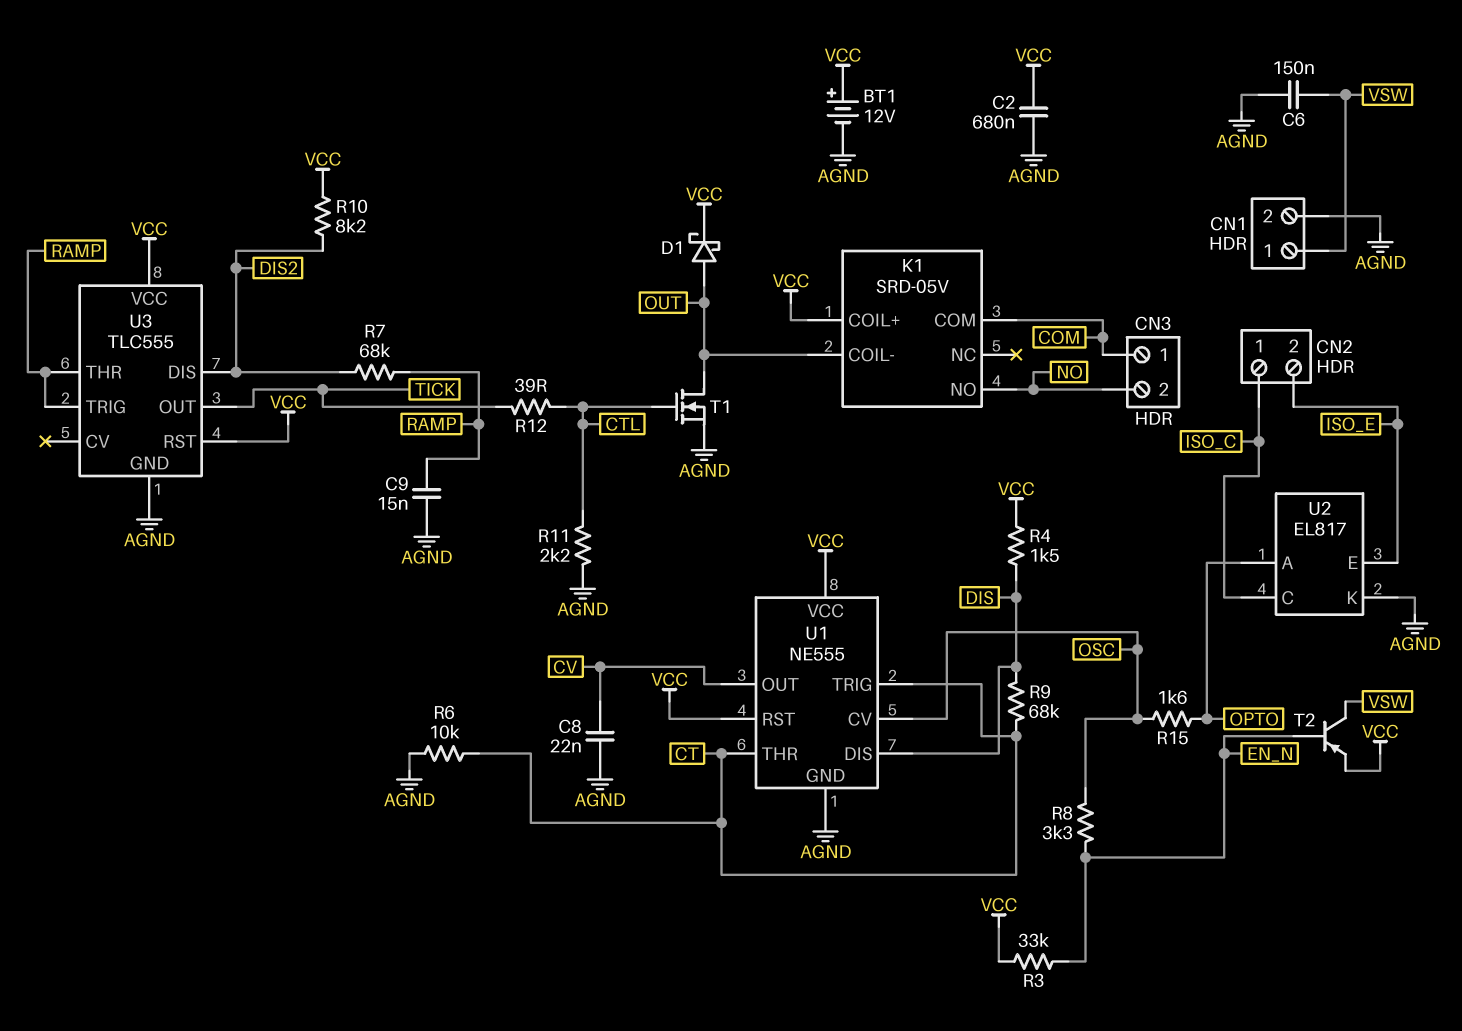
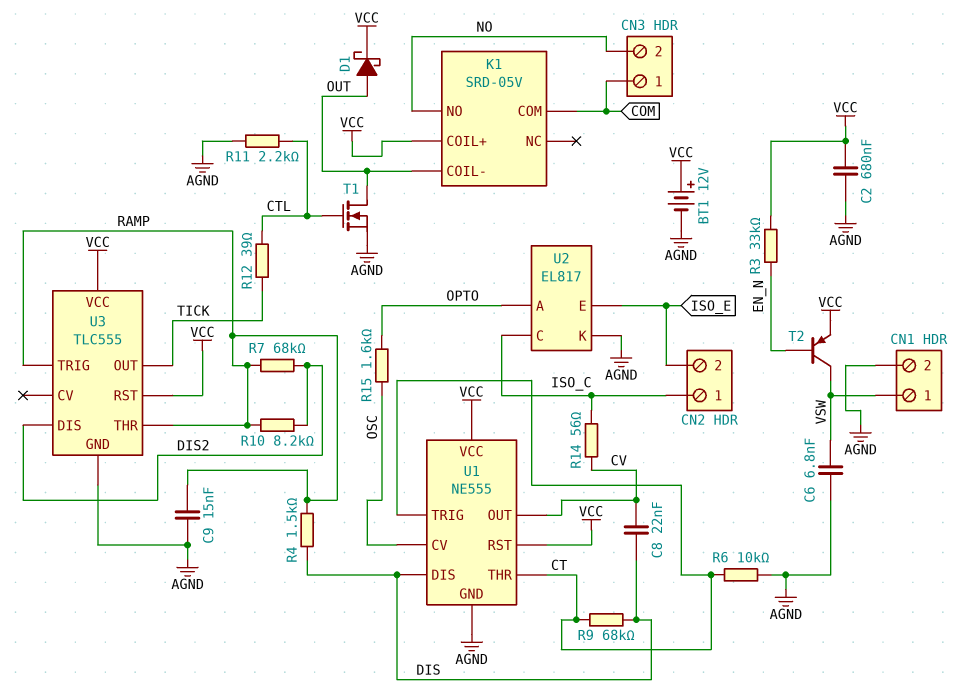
C6: 150nF (AGND, VSW) -> 6.8nF (AGND, VSW)
C8: 22nF (AGND, CV) -> 22nF (CV, DIS)
R4: 1.5k (DIS, VCC) -> 1.5k (DIS, RAMP)
R8: 3.3k (EN_N, OSC) -> none
R10: 8.2k (DIS2, VCC) -> 8.2k (DIS2, RAMP)
R14: none -> 56 (CV, ISO_C)

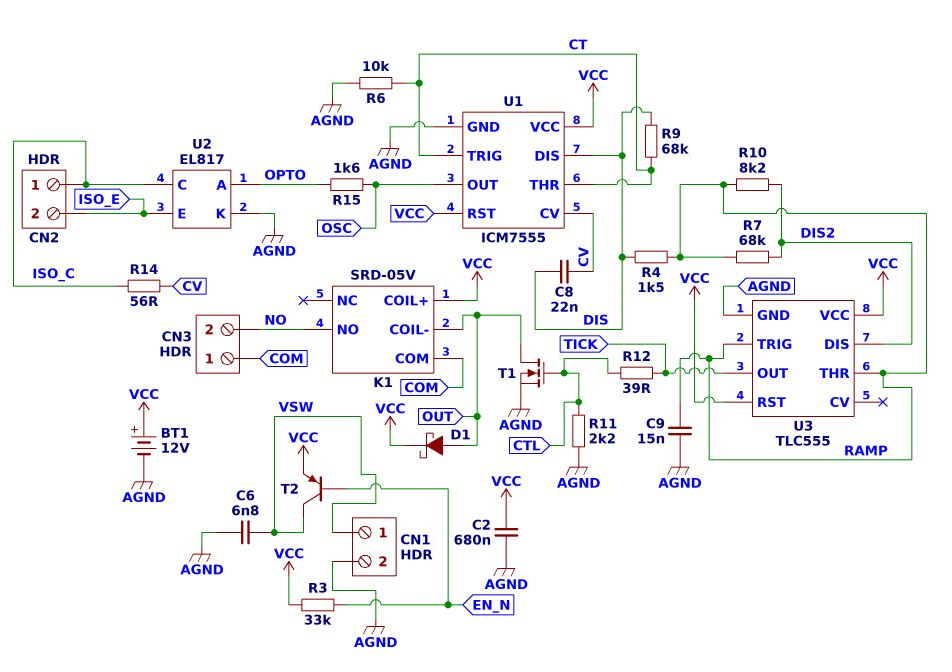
U1: NE555 -> ICM7555
U1 pin CV: OSC -> CV
U1 pin OUT: CV -> OSC

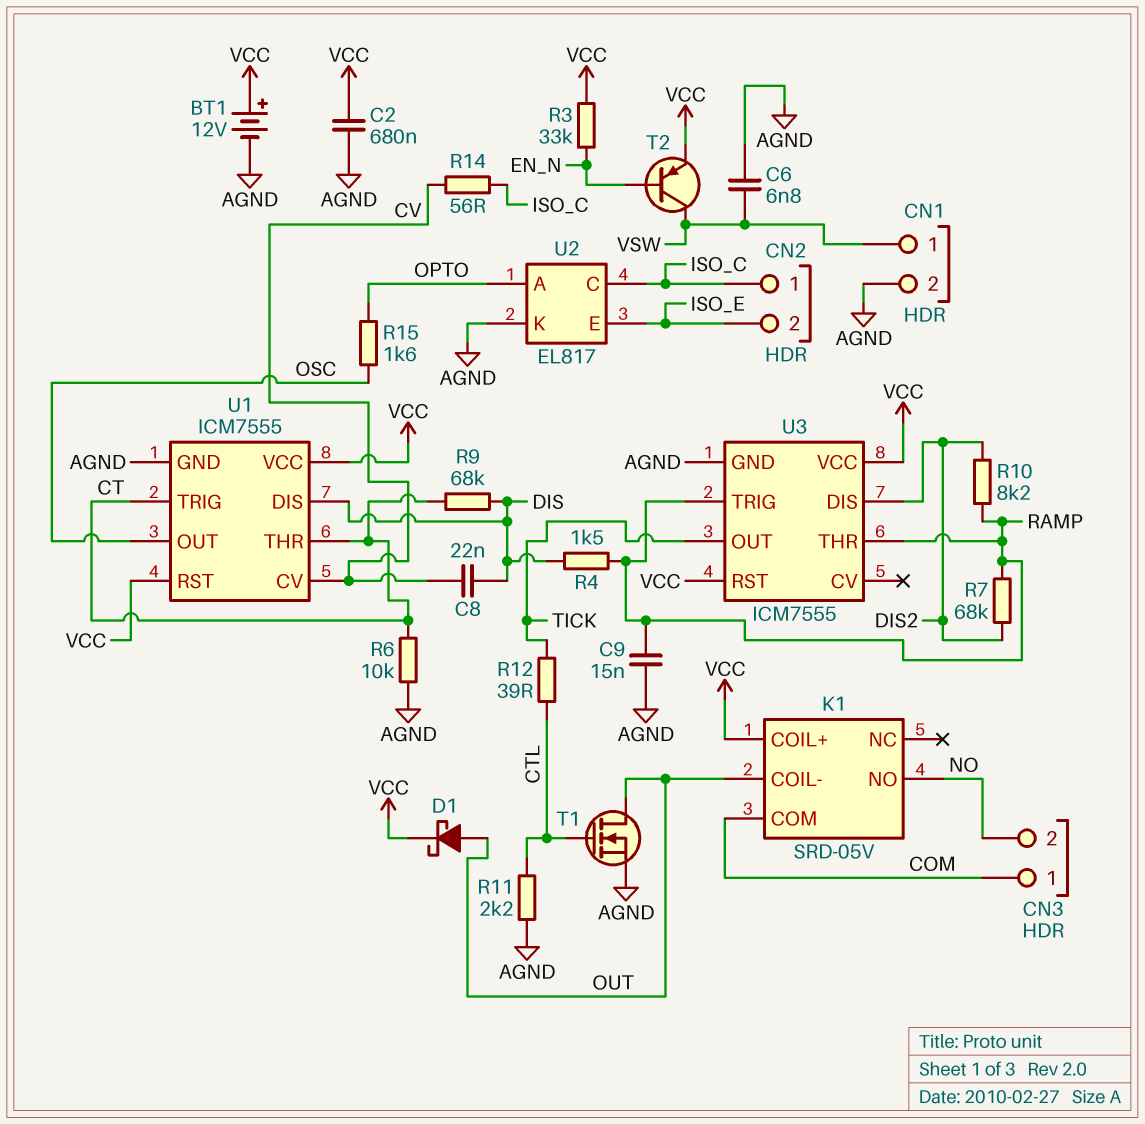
U3: TLC555 -> ICM7555

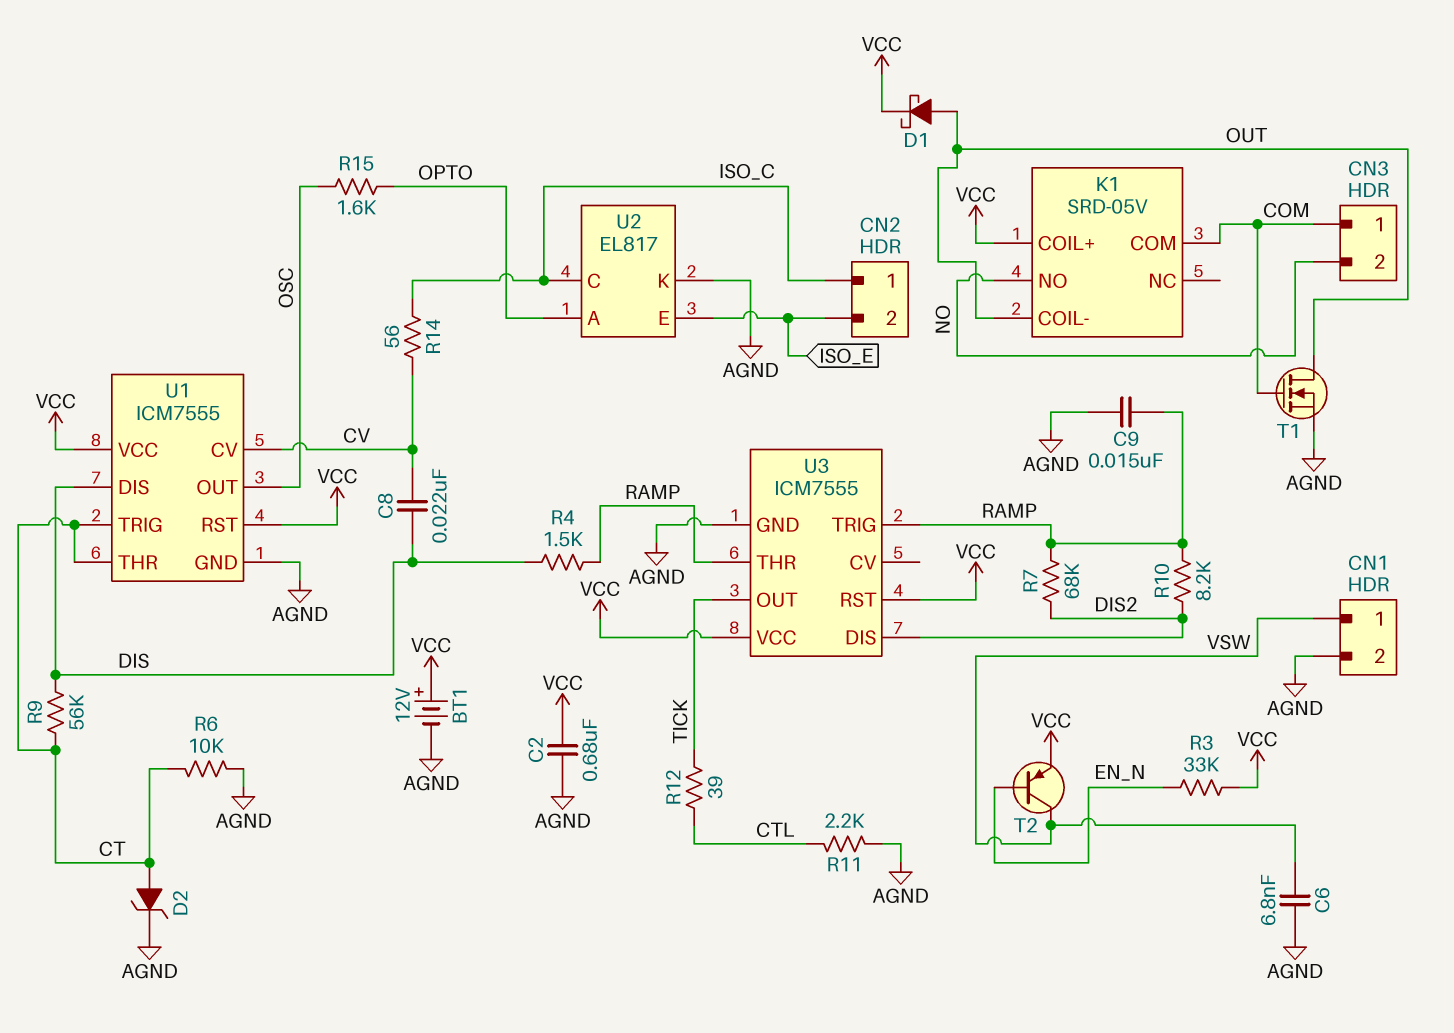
D2: none -> zener (A CT, K AGND)
R9: 68k (CT, DIS) -> 56k (CT, DIS)
T1: NMOS (G CTL, D OUT, S AGND) -> NMOS (G COM, D OUT, S AGND)

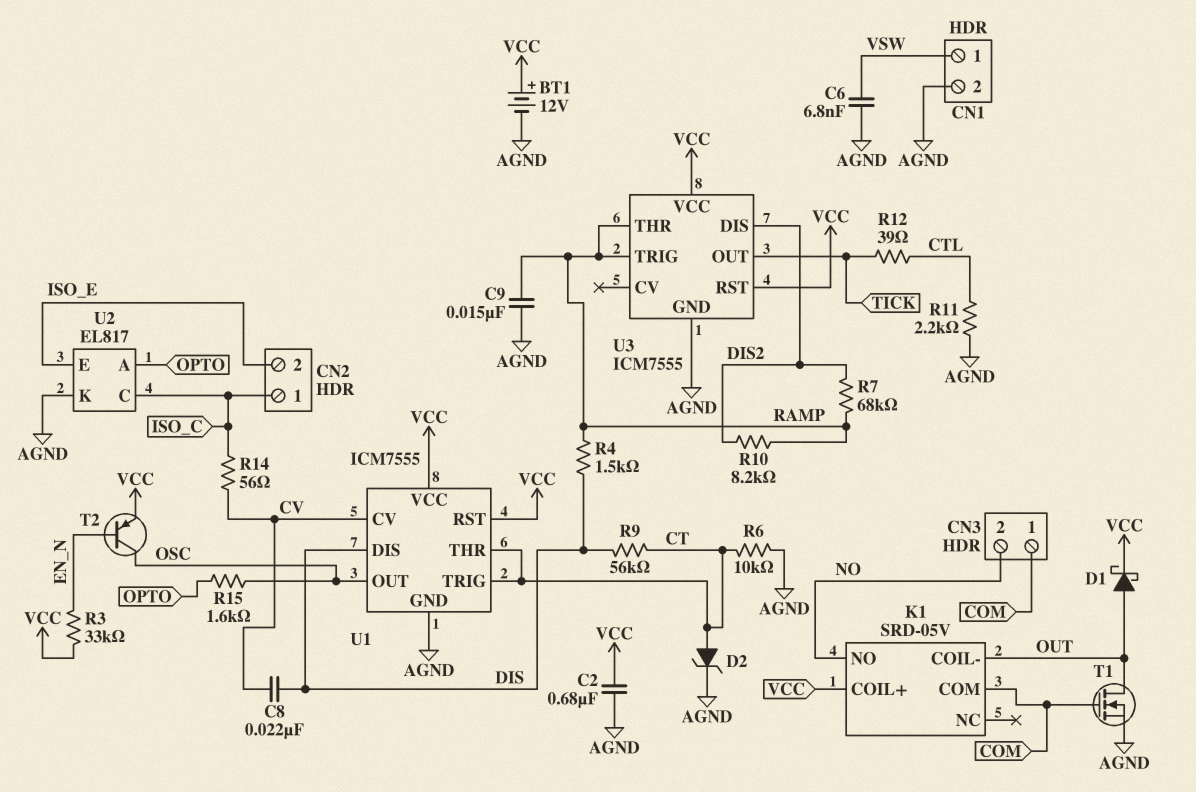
T2: PNP (B EN_N, C VSW, E VCC) -> PNP (B EN_N, C OSC, E VCC)

